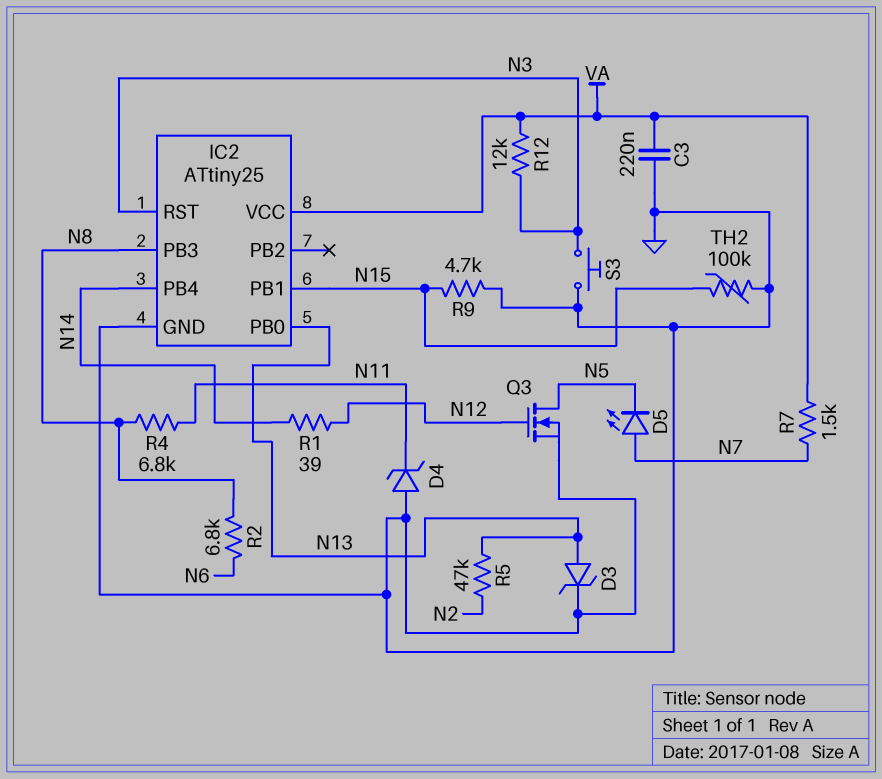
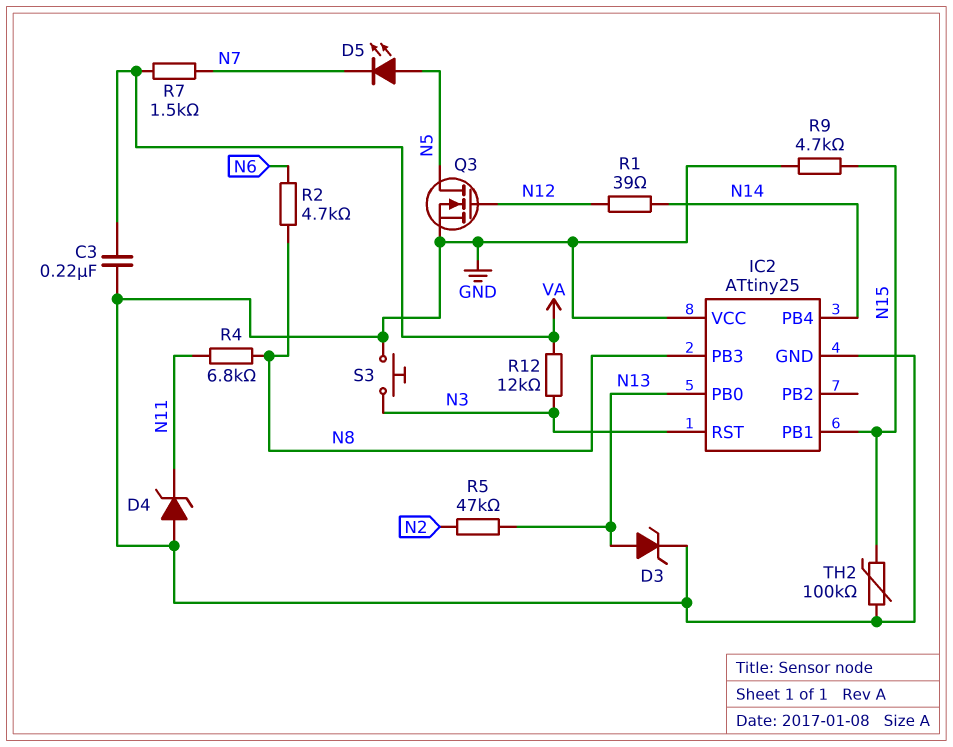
D5: LED (A N7, K N5) -> LED (A N5, K N7)
IC2 pin VCC: VA -> GND
R2: 6.8k (N6, N8) -> 4.7k (N6, N8)

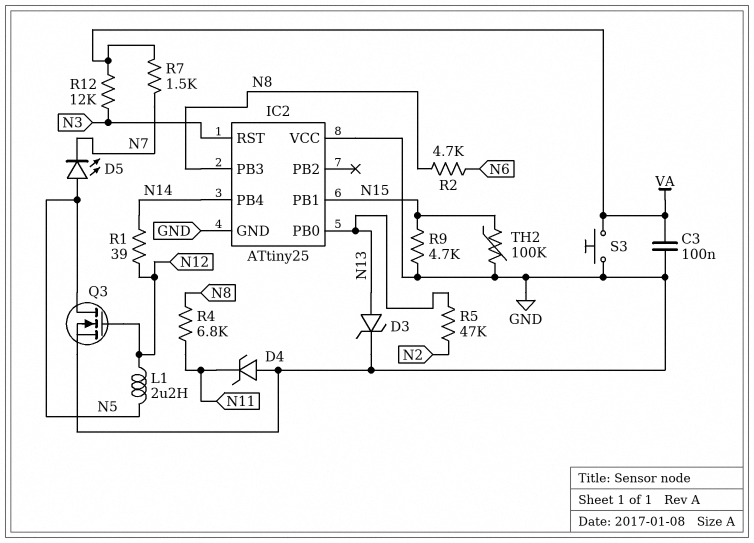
C3: 220nF (GND, VA) -> 100nF (GND, VA)
L1: none -> 2.2uH (N5, N12)
S3: button (GND, N3) -> button (GND, VA)

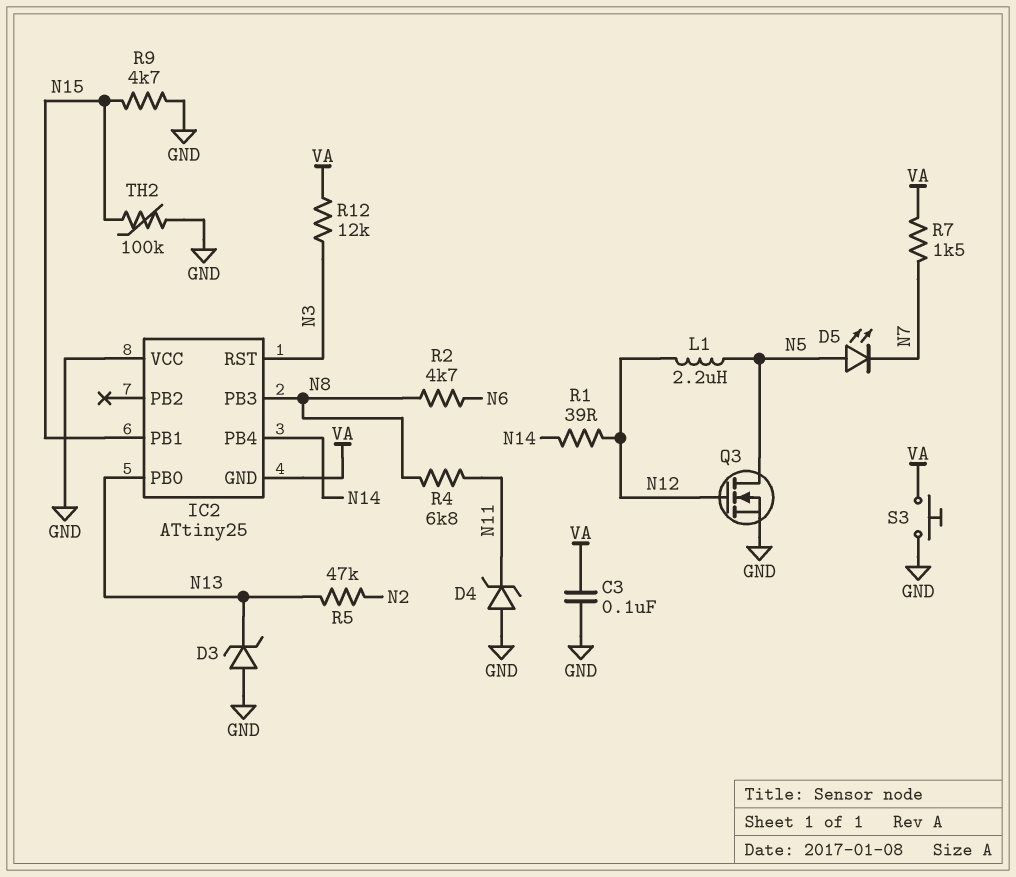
D3: zener (A N13, K GND) -> zener (A GND, K N13)
IC2 pin GND: GND -> VA

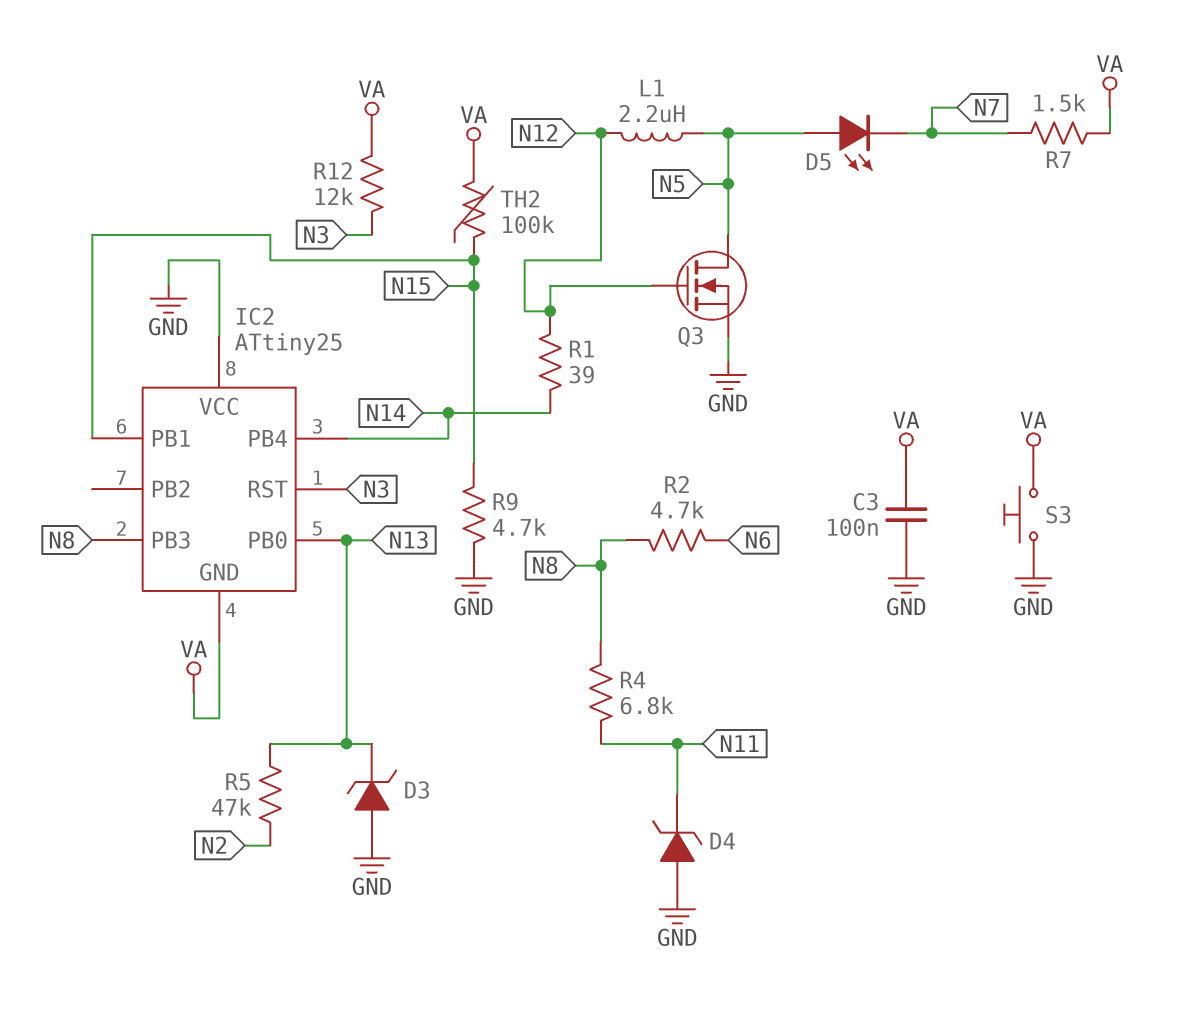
TH2: 100k (GND, N15) -> 100k (N15, VA)

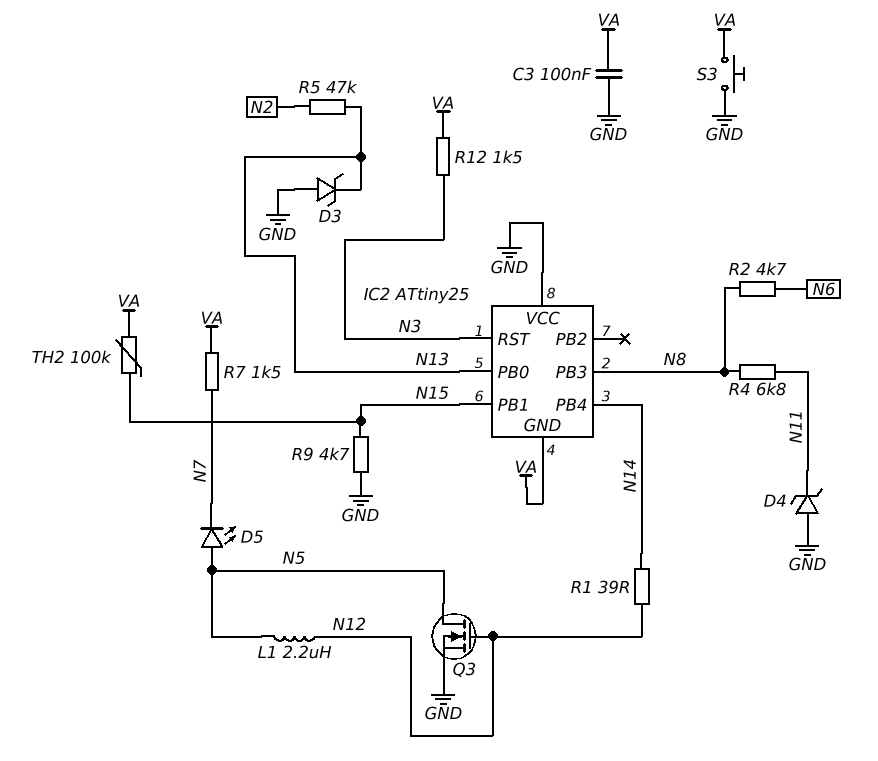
R12: 12k (N3, VA) -> 1.5k (N3, VA)

